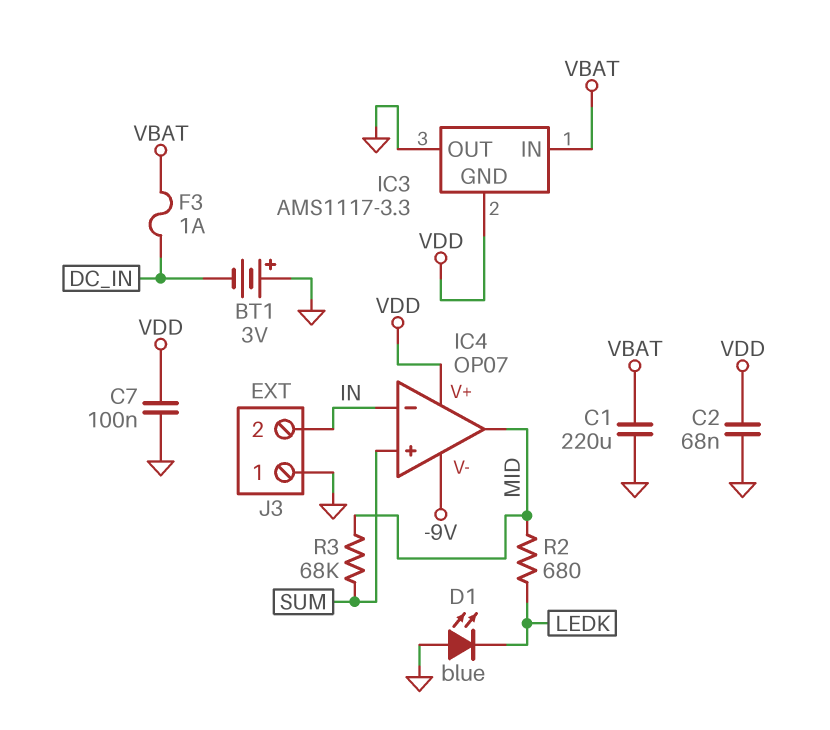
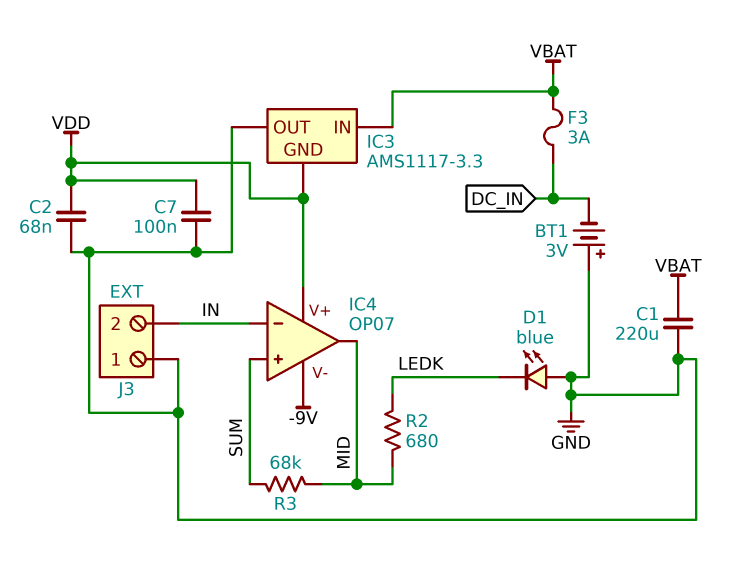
F3: 1A (DC_IN, VBAT) -> 3A (DC_IN, VBAT)

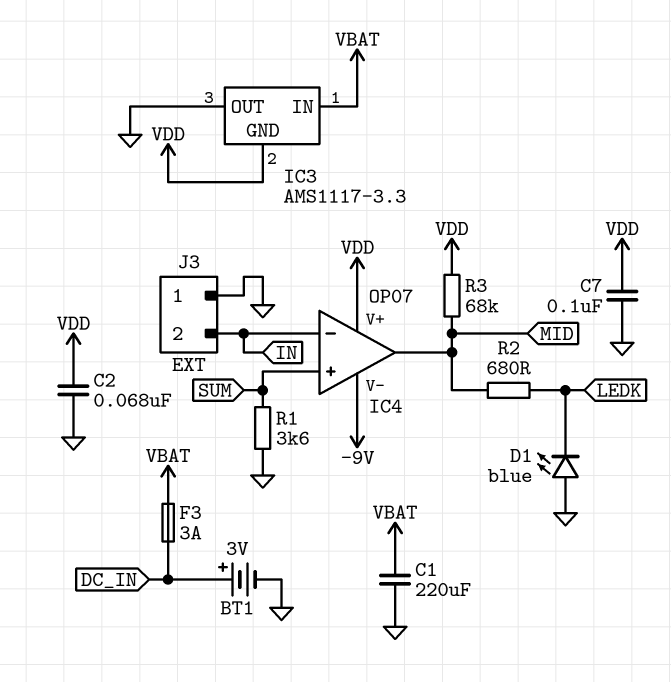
BT1: 3V (plus GND, minus DC_IN) -> 3V (plus DC_IN, minus GND)
R1: none -> 3.6k (GND, SUM)
R3: 68k (MID, SUM) -> 68k (MID, VDD)

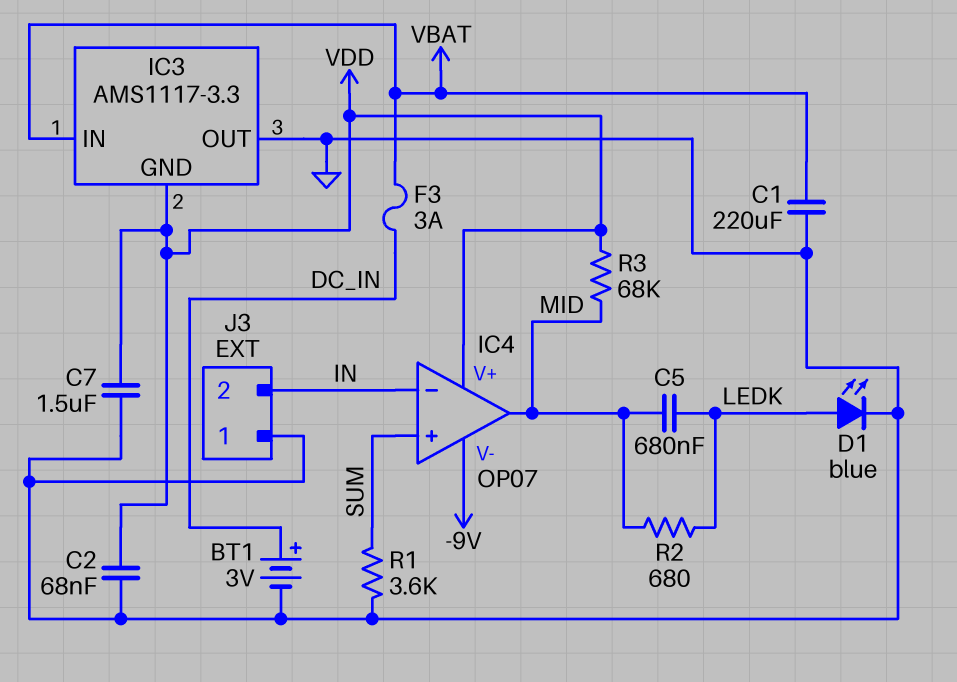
C5: none -> 680nF (LEDK, MID)
C7: 100nF (GND, VDD) -> 1.5uF (GND, VDD)
D1: LED blue (A GND, K LEDK) -> LED blue (A LEDK, K GND)

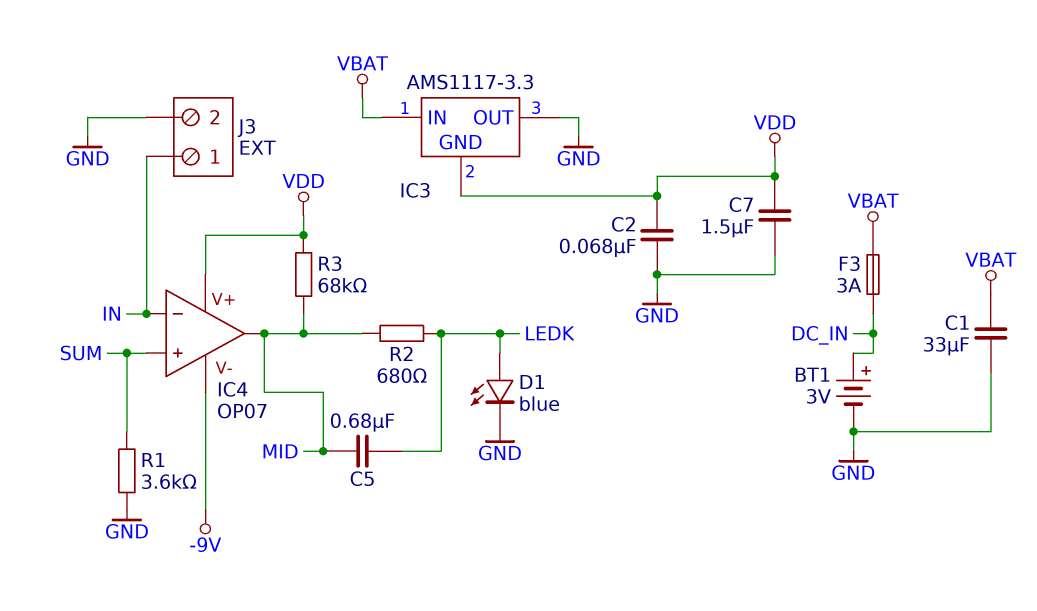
C1: 220uF (GND, VBAT) -> 33uF (GND, VBAT)
J3 pin 1: GND -> IN
J3 pin 2: IN -> GND

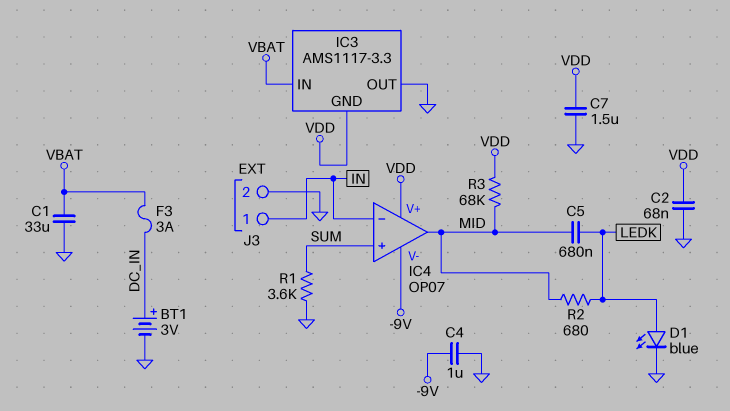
C4: none -> 1uF (-9V, GND)

